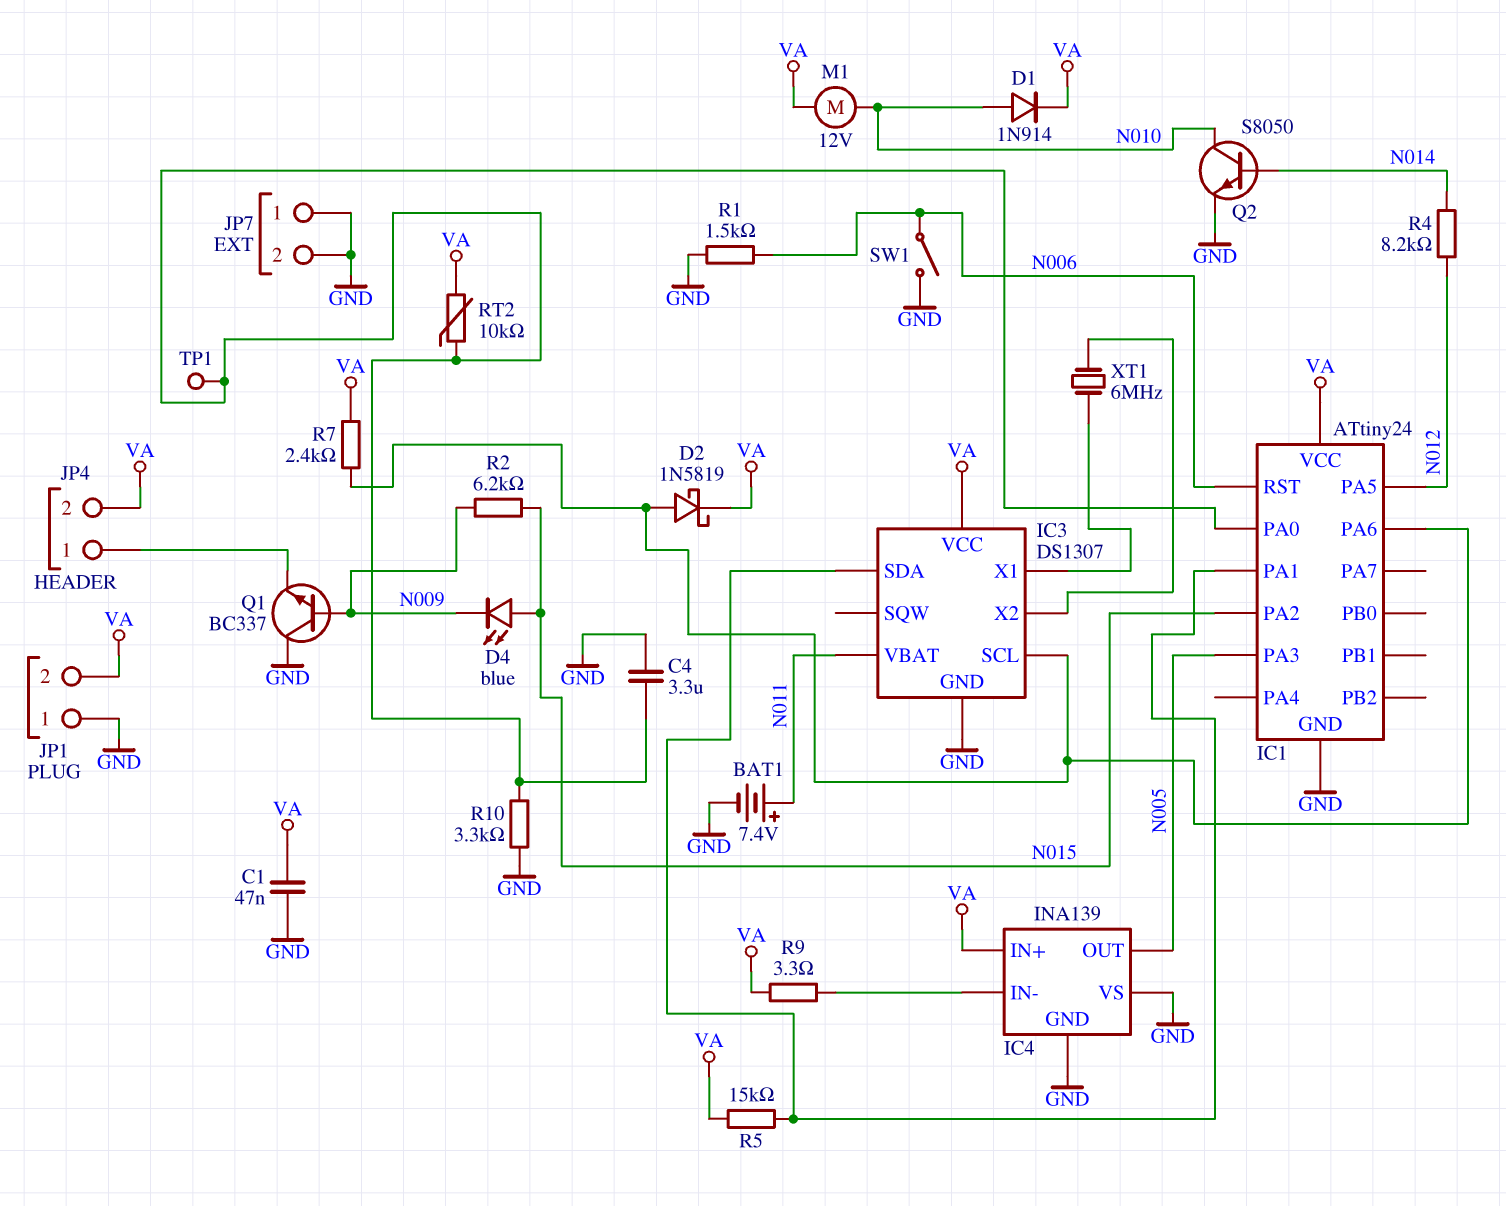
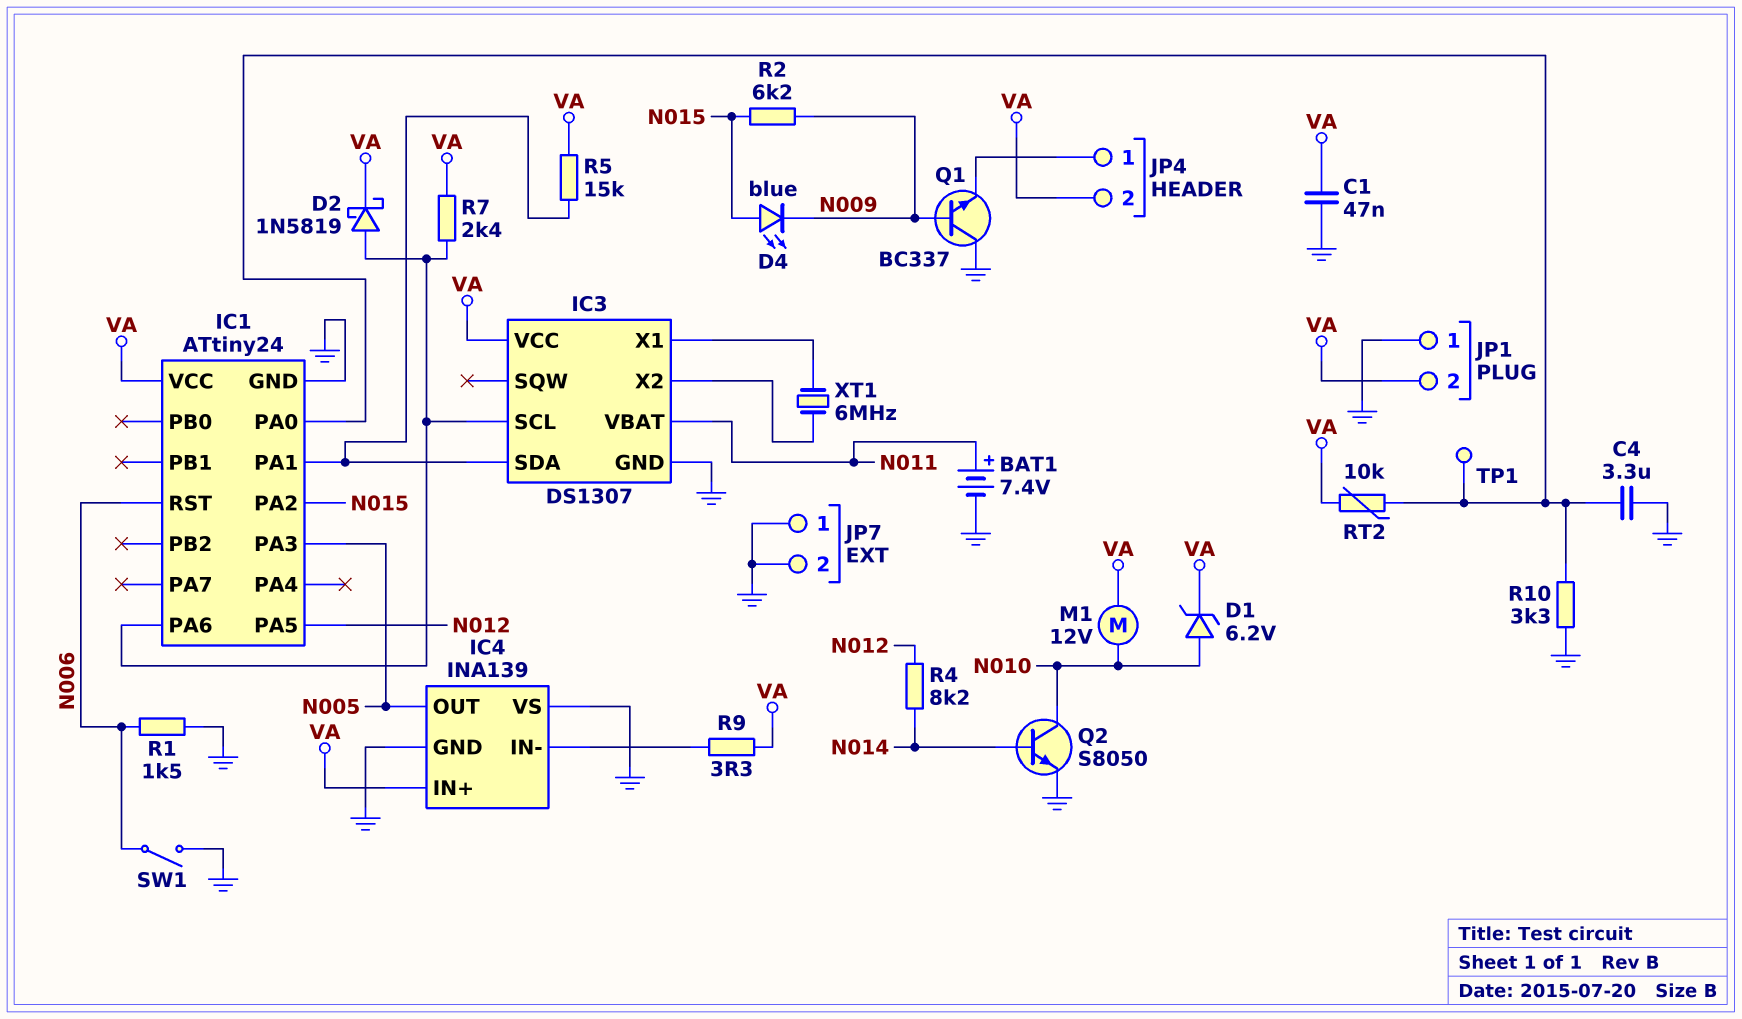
D1: diode 1N914 (A N010, K VA) -> zener 6.2V (A N010, K VA)

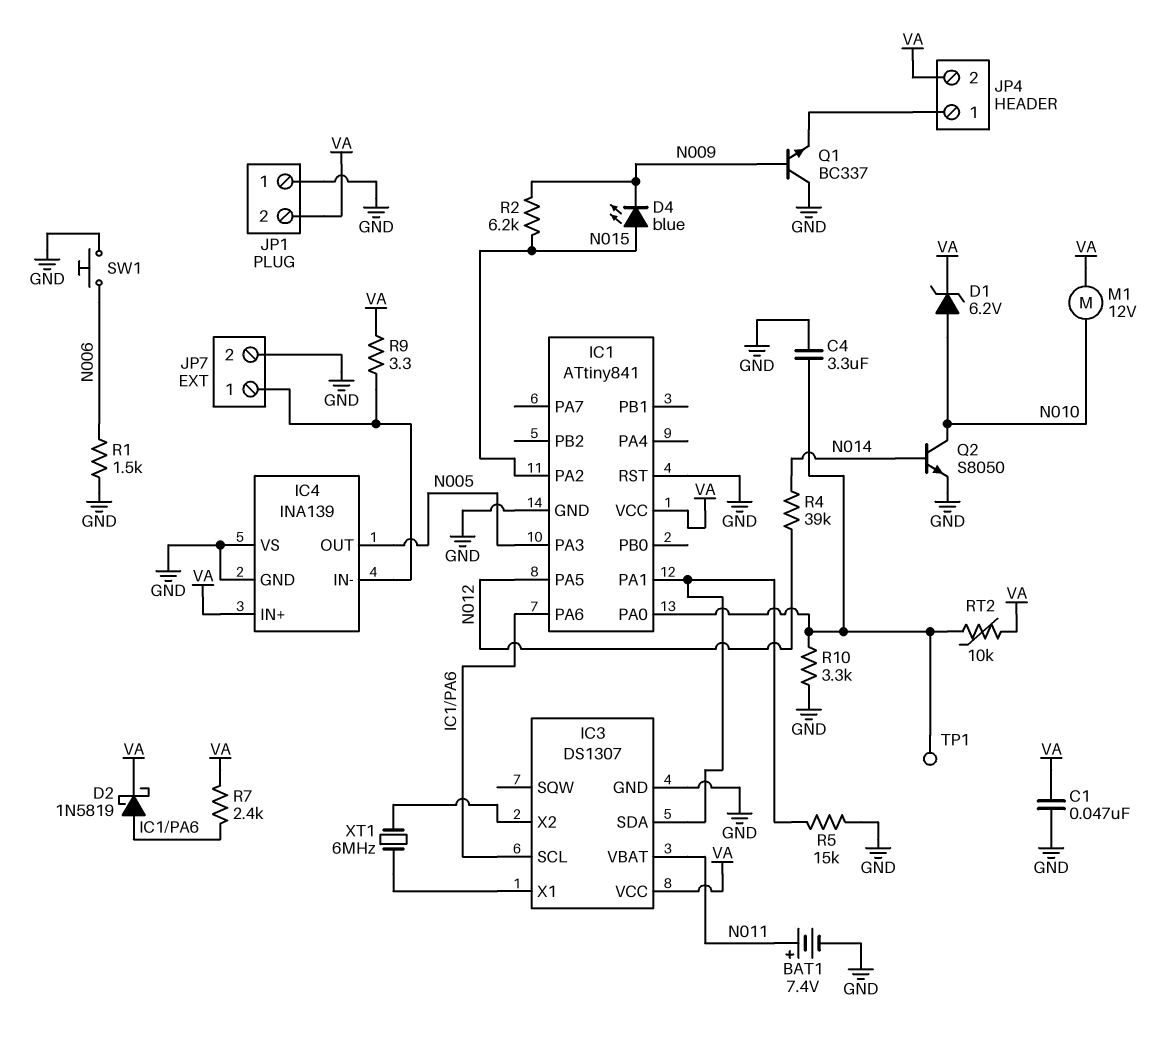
IC1: ATtiny24 -> ATtiny841
IC1 pin RST: N006 -> GND
JP7 pin 1: GND -> IC4/IN-
R4: 8.2k (N012, N014) -> 39k (N012, N014)
R5: 15k (IC1/PA1, VA) -> 15k (GND, IC1/PA1)
SW1: switch (GND, N006) -> button (GND, N006)

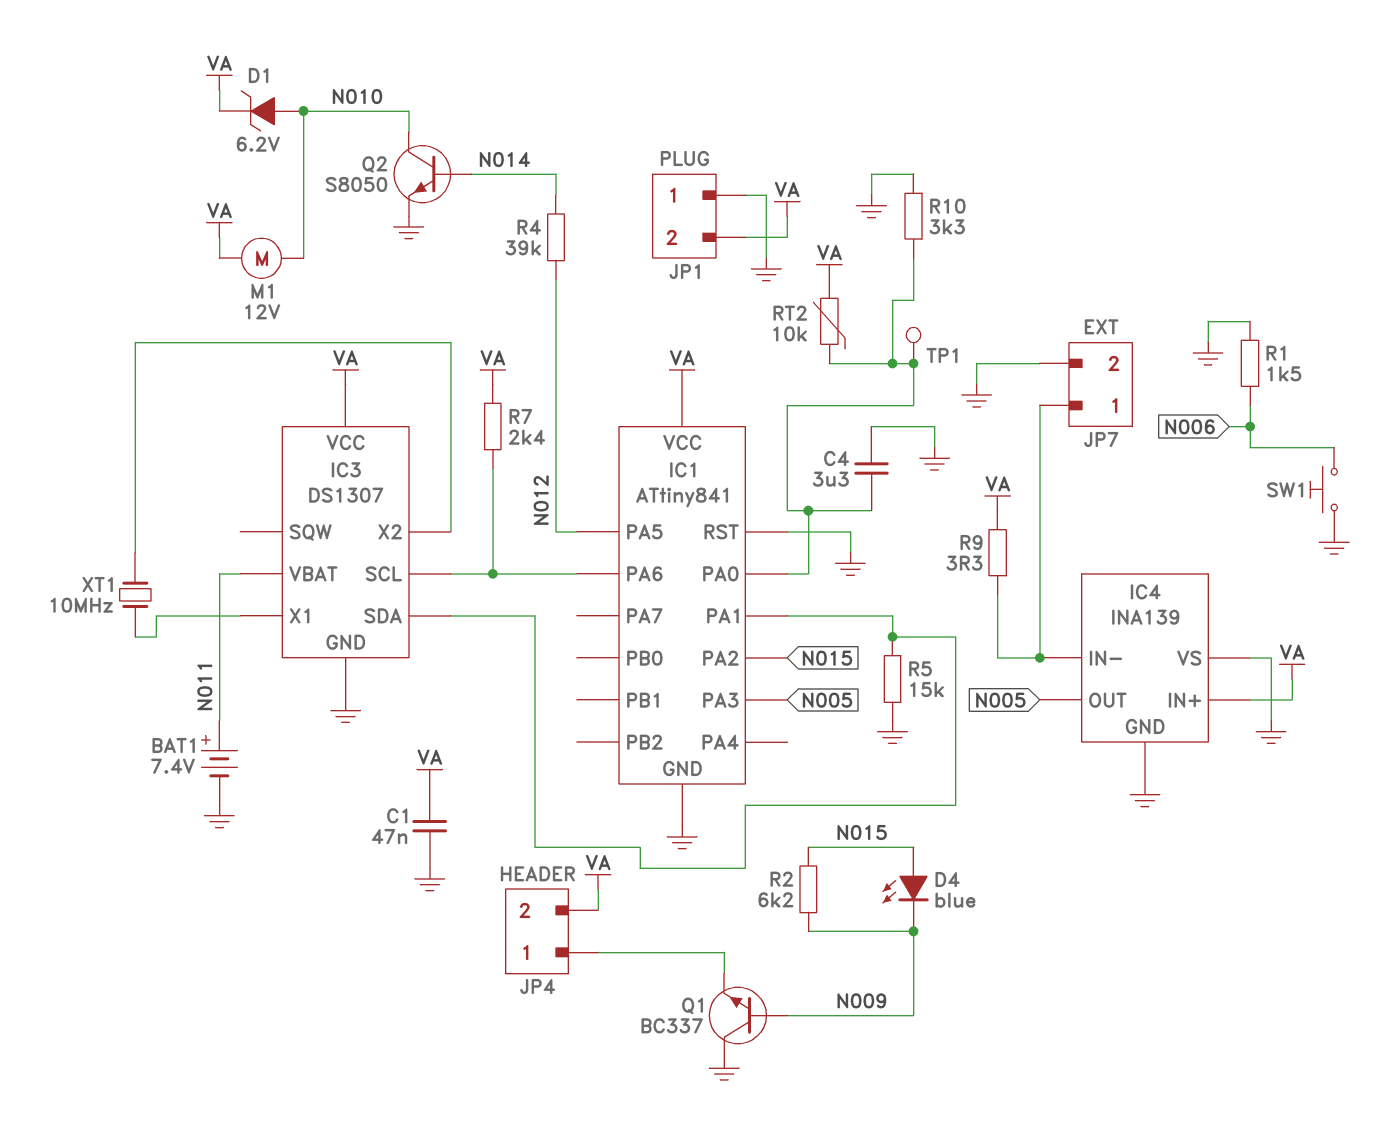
D2: schottky 1N5819 (A IC1/PA6, K VA) -> none
XT1: 6MHz (IC3/X1, IC3/X2) -> 10MHz (IC3/X1, IC3/X2)

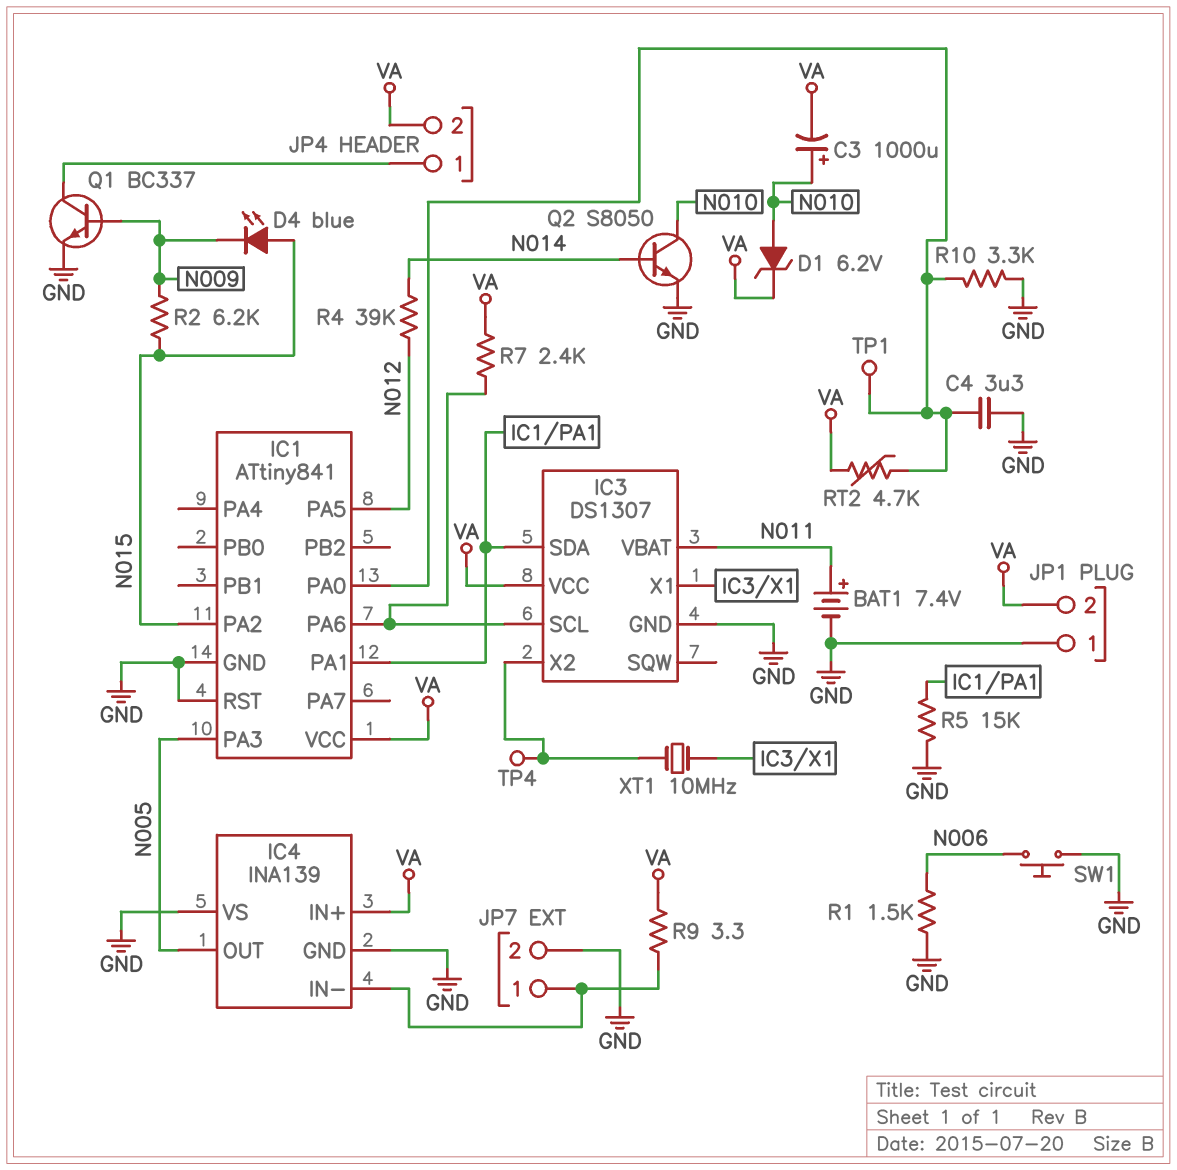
C1: 47nF (GND, VA) -> none
C3: none -> 1000uF (plus N010, minus VA)
M1: motor 12V (N010, VA) -> none
Q1: NPN BC337 (B N009, C GND, E JP4/1) -> NPN BC337 (B N009, C JP4/1, E GND)
RT2: 10k (IC1/PA0, VA) -> 4.7k (IC1/PA0, VA)
TP4: none -> test point (IC3/X2)

